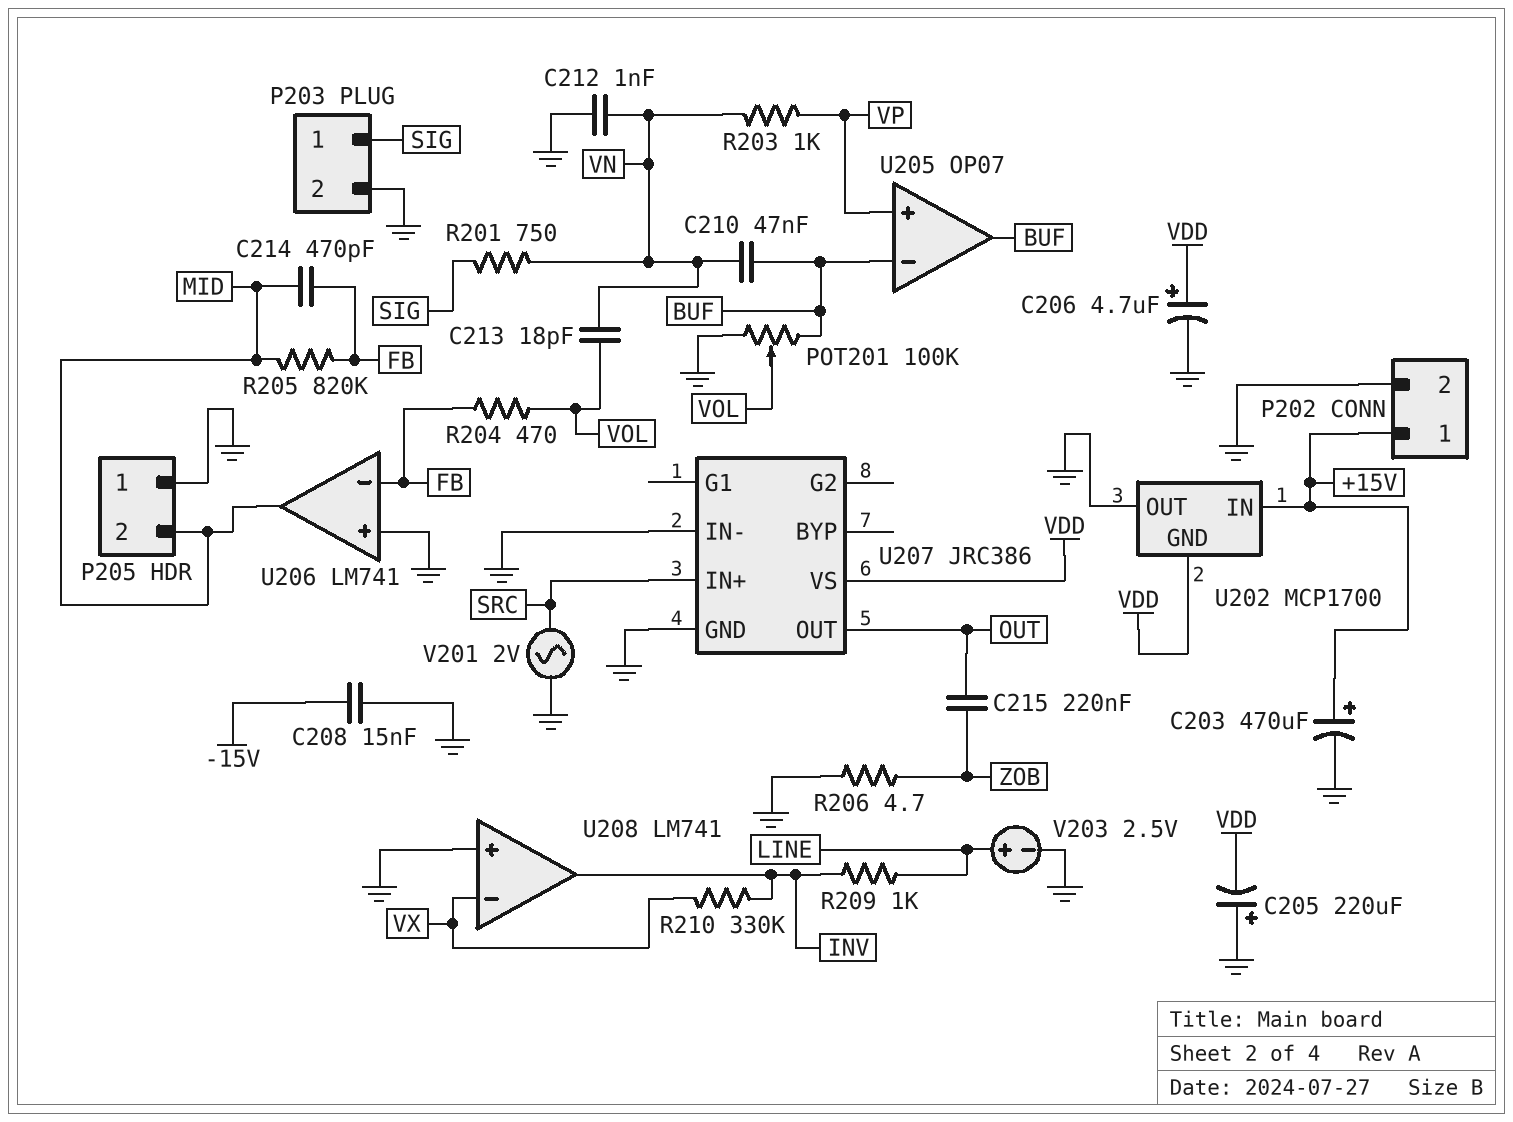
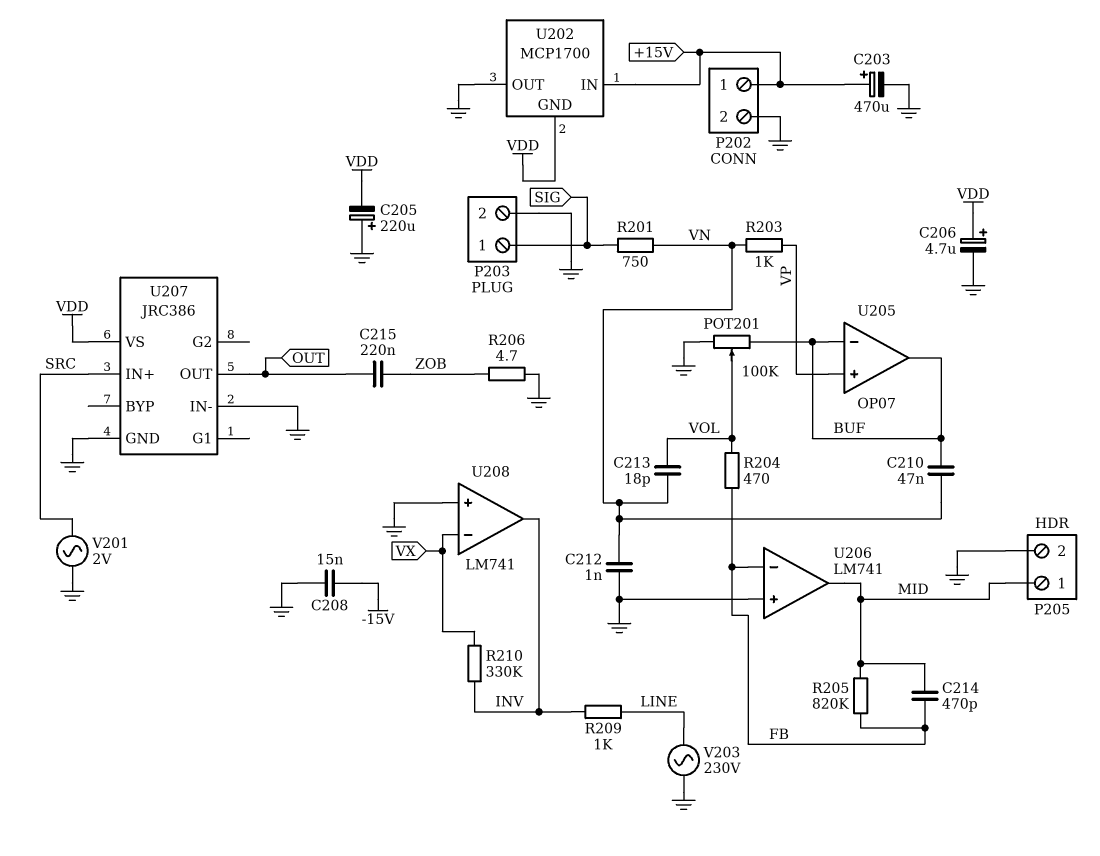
P205 pin 1: GND -> MID
P205 pin 2: MID -> GND
V203: 2.5V (plus LINE, minus GND) -> AC 230V (GND, LINE)

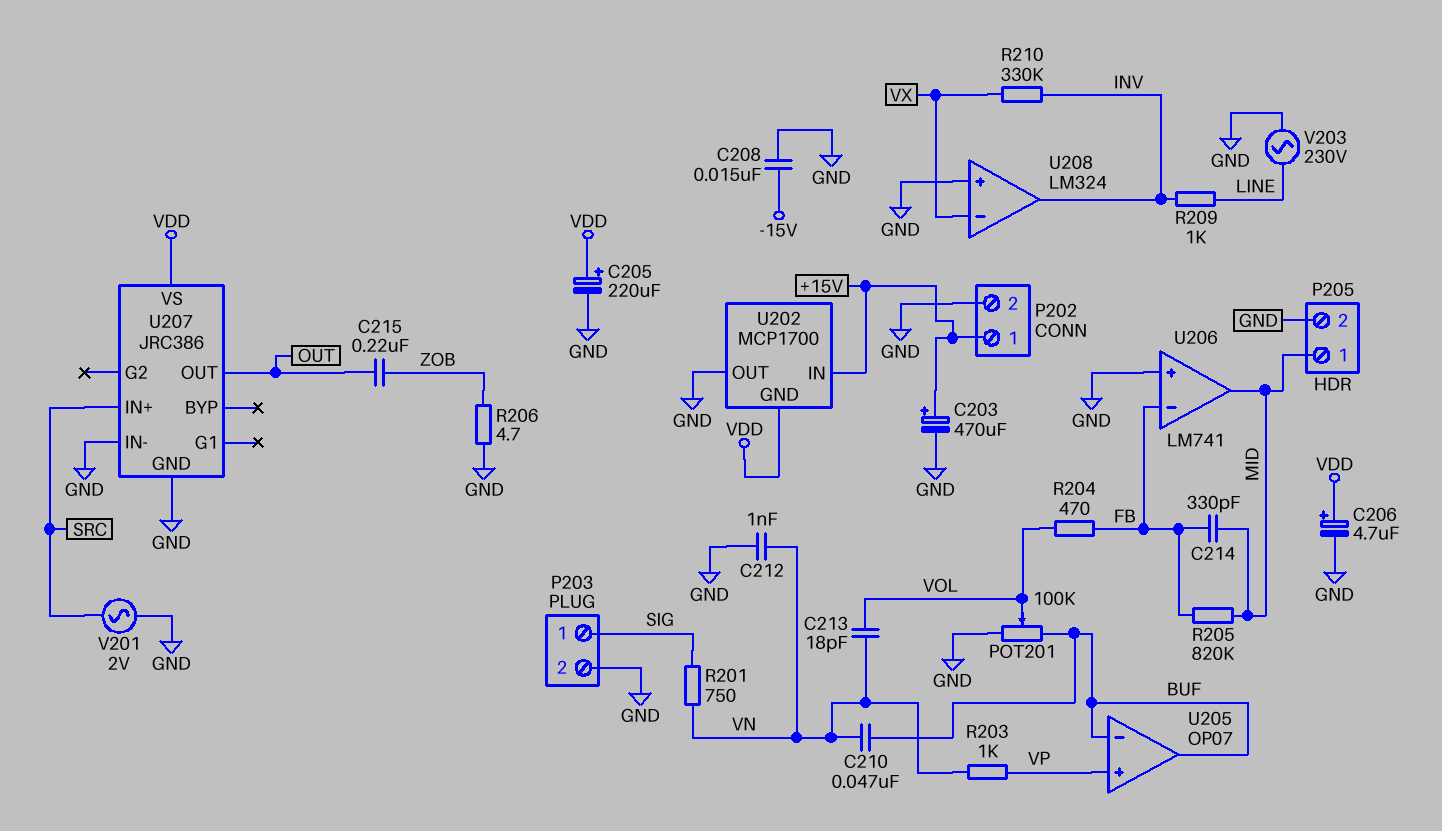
C205: 220uF (plus GND, minus VDD) -> 220uF (plus VDD, minus GND)
C214: 470pF (FB, MID) -> 330pF (FB, MID)
U208: LM741 -> LM324

